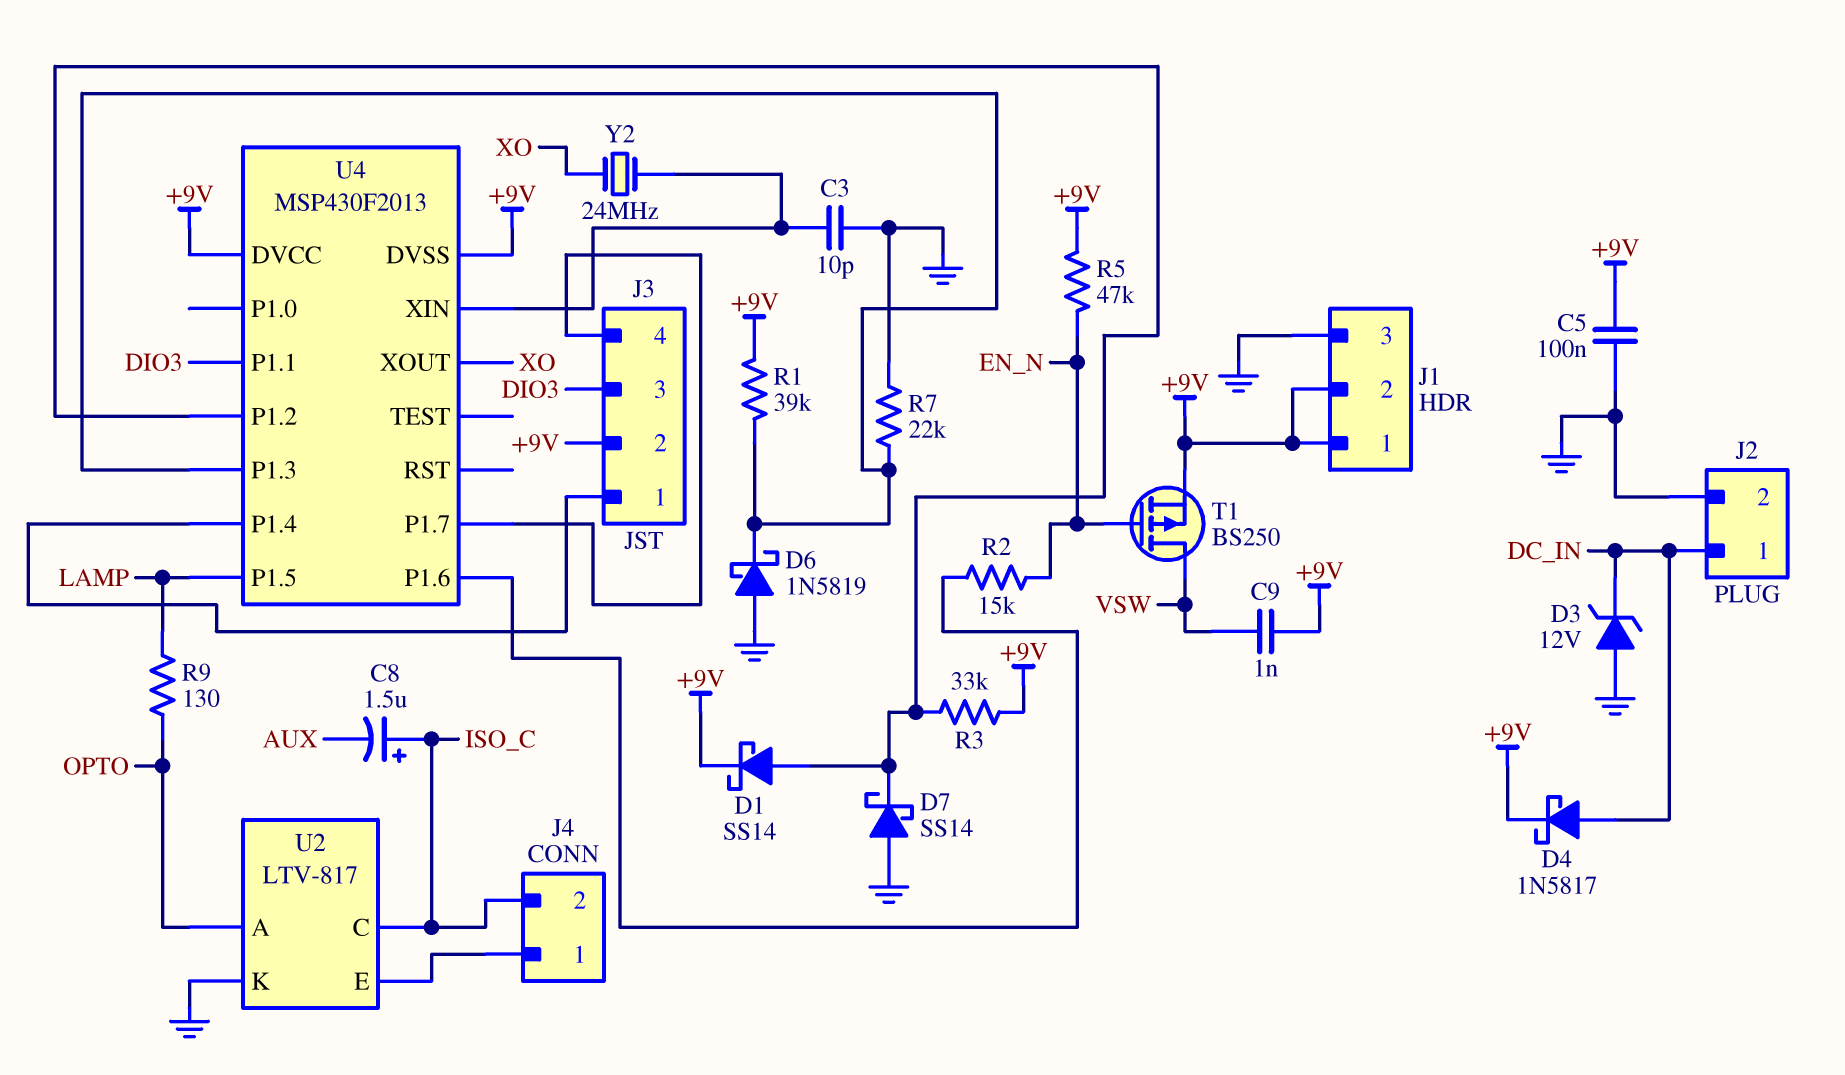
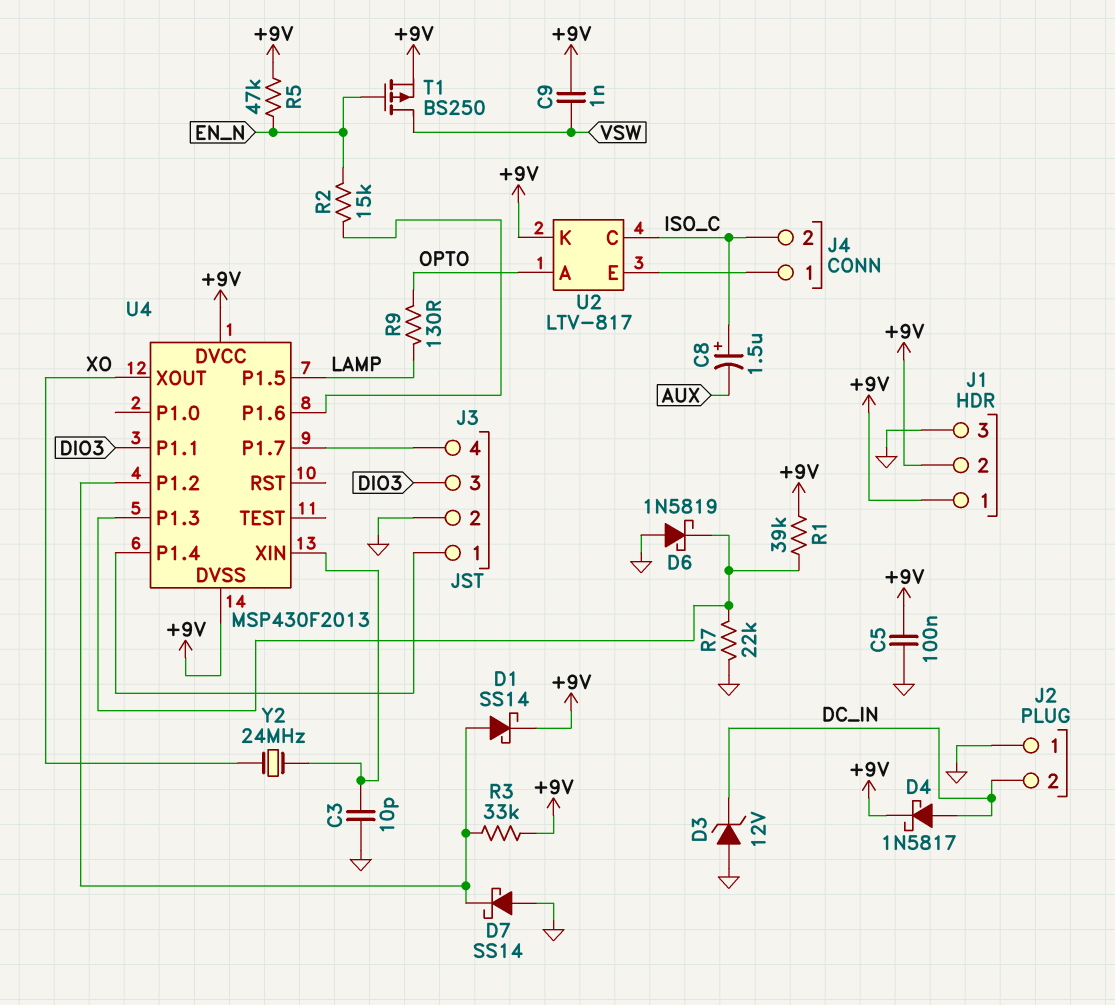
J2 pin 1: DC_IN -> GND
J2 pin 2: GND -> DC_IN
J3 pin 2: +9V -> GND
U2 pin K: GND -> +9V

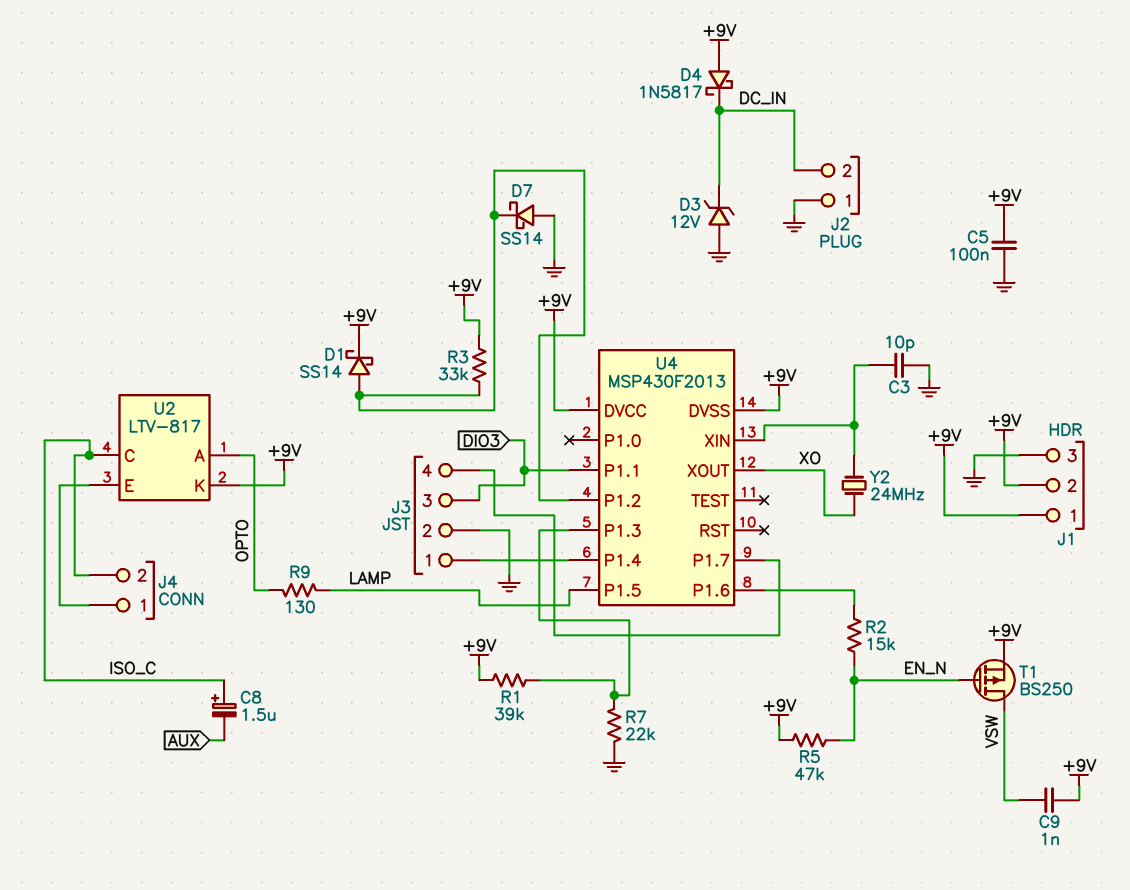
D4: schottky 1N5817 (A DC_IN, K +9V) -> schottky 1N5817 (A +9V, K DC_IN)
D6: schottky 1N5819 (A GND, K U4/P1.3) -> none

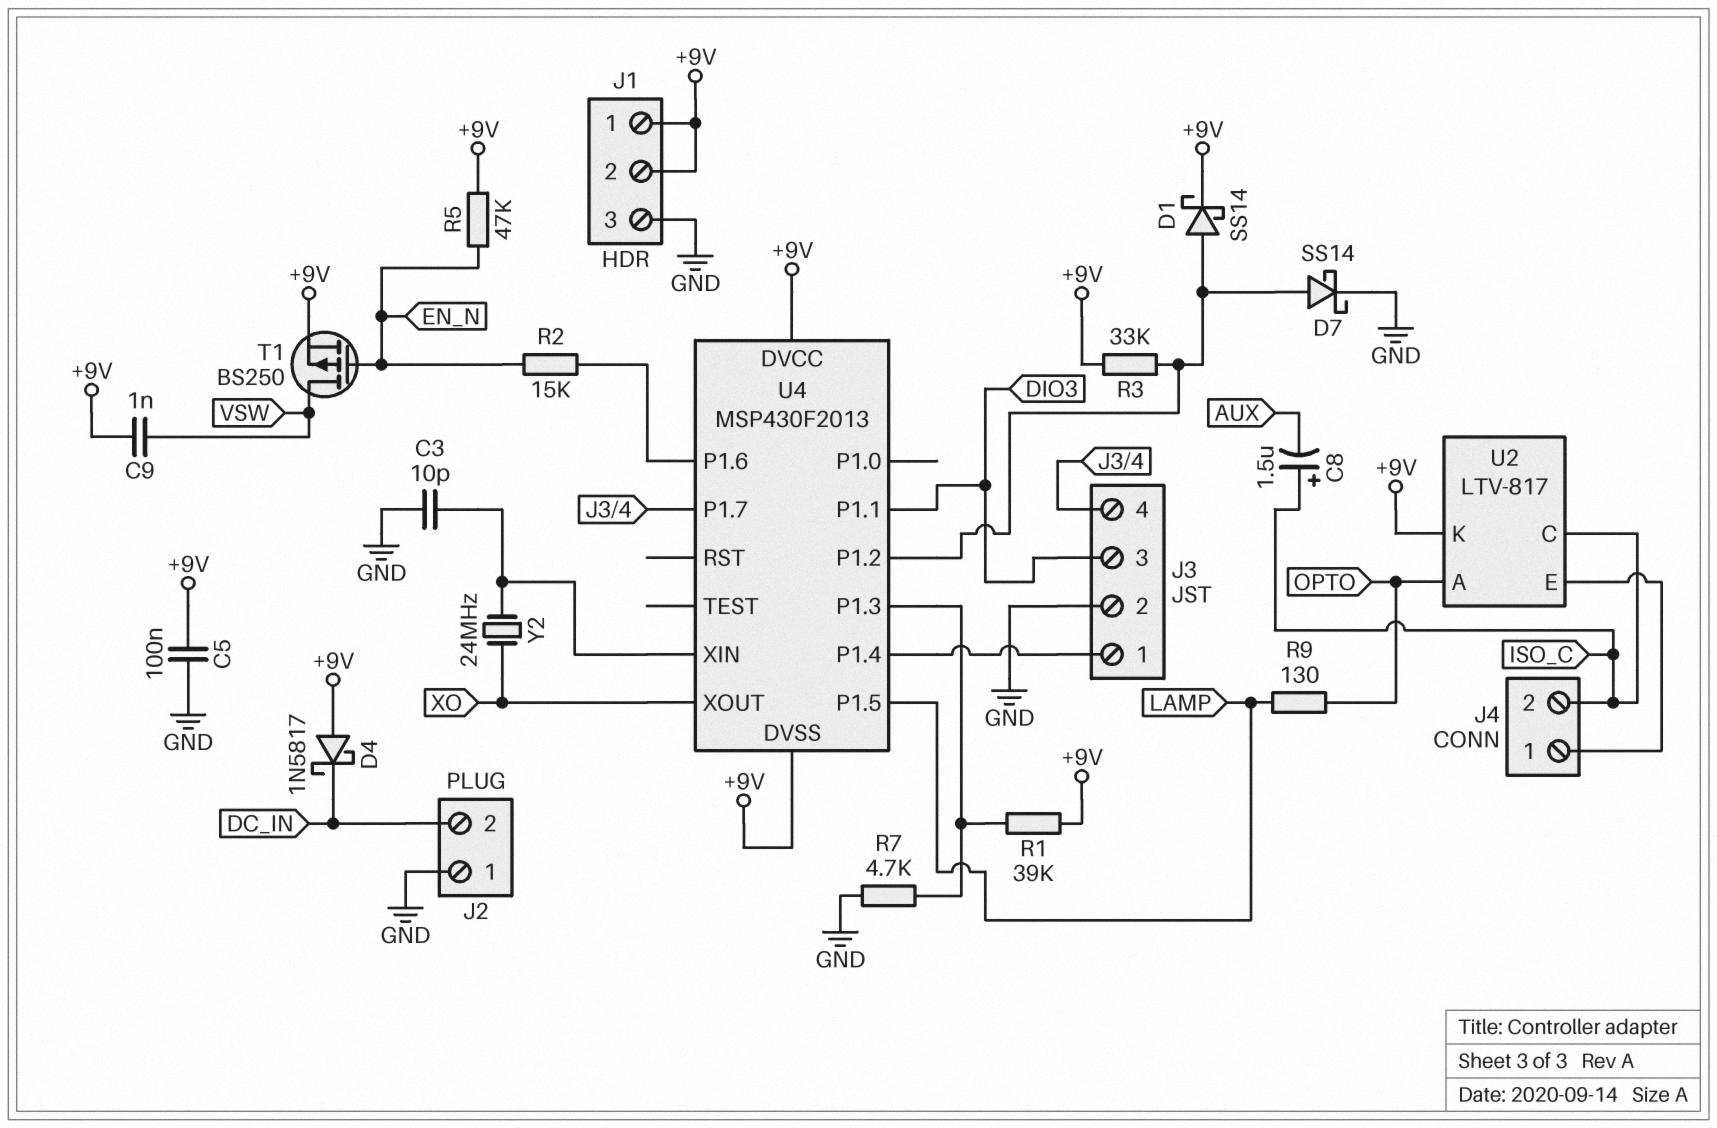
D3: zener 12V (A GND, K DC_IN) -> none
D7: schottky SS14 (A GND, K U4/P1.2) -> schottky SS14 (A U4/P1.2, K GND)
R7: 22k (GND, U4/P1.3) -> 4.7k (GND, U4/P1.3)

